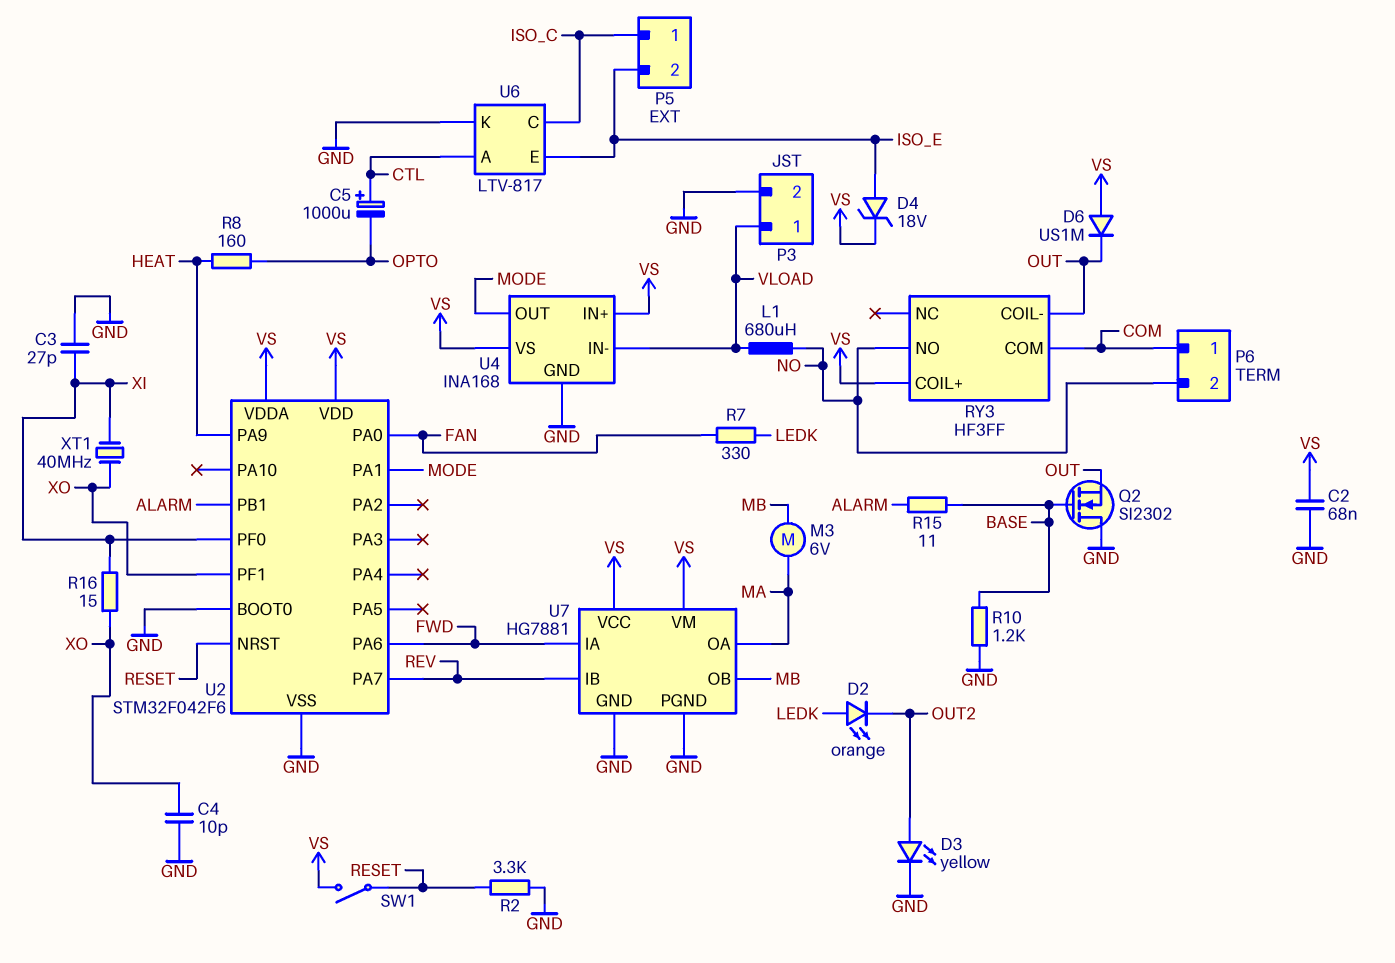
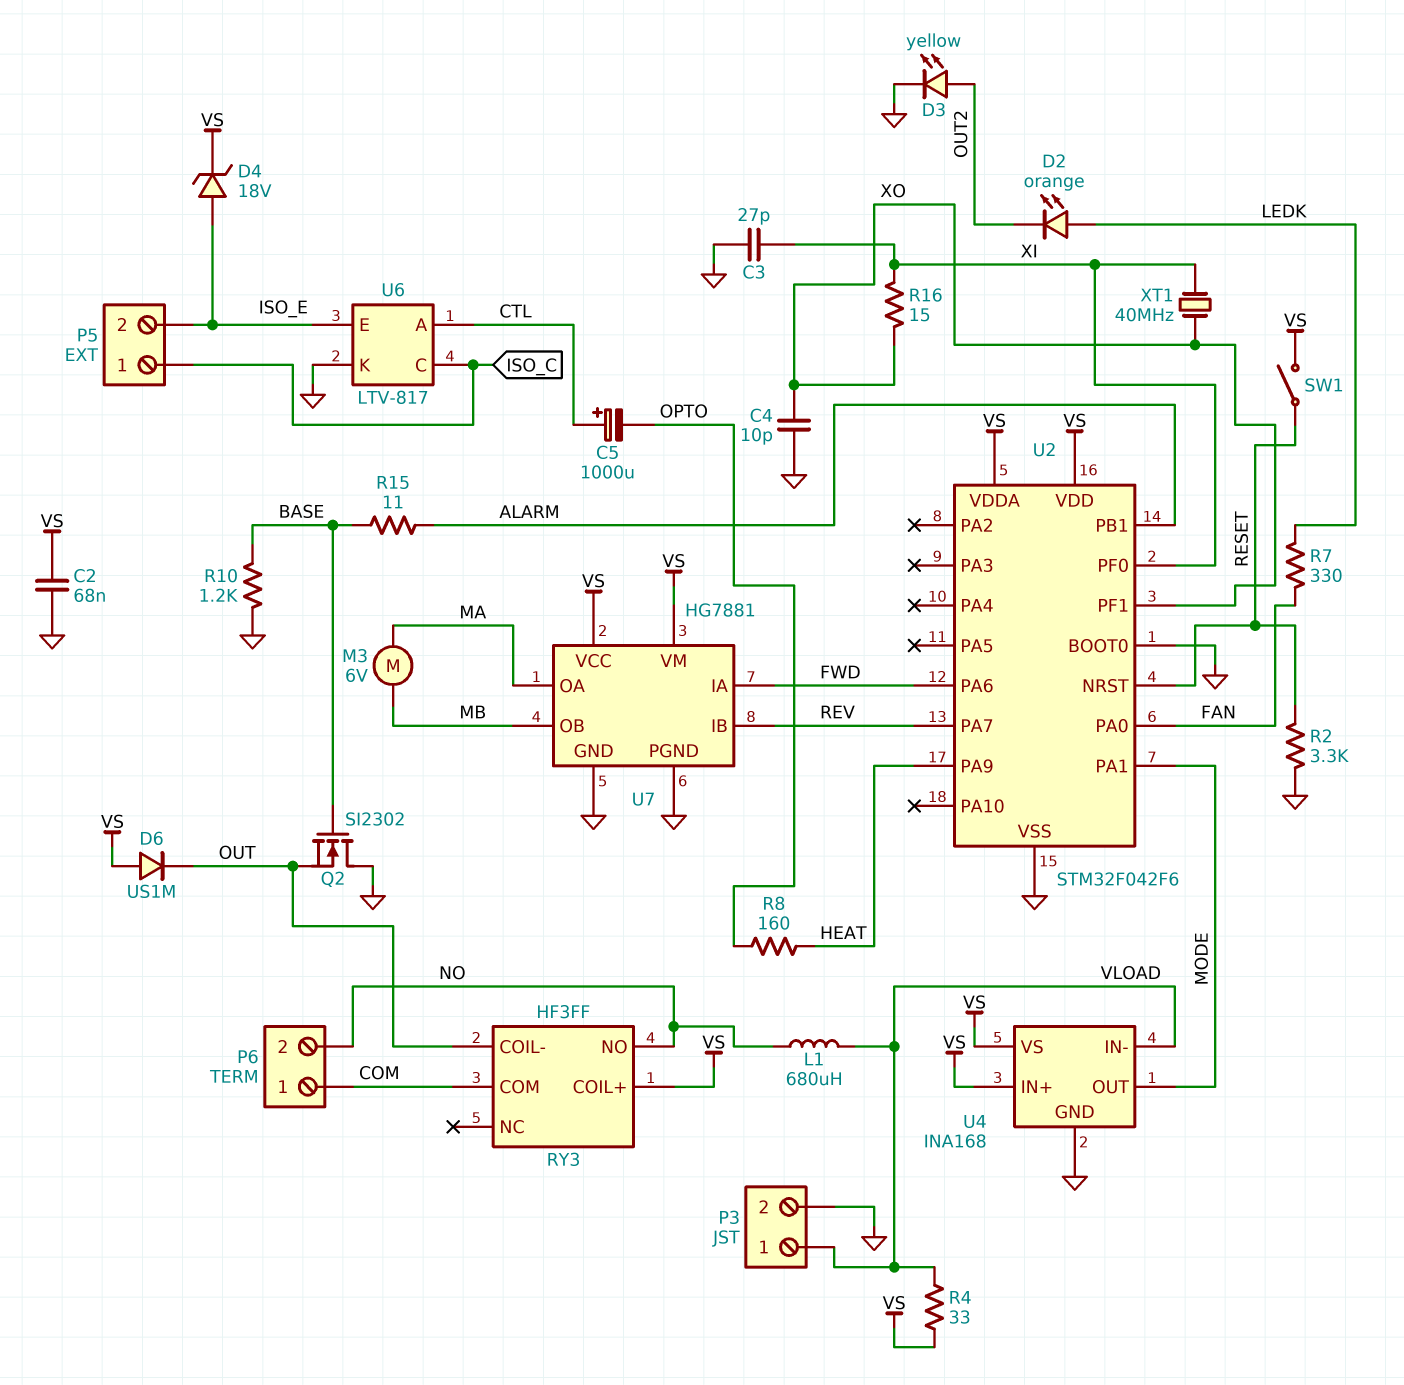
R4: none -> 33 (VLOAD, VS)

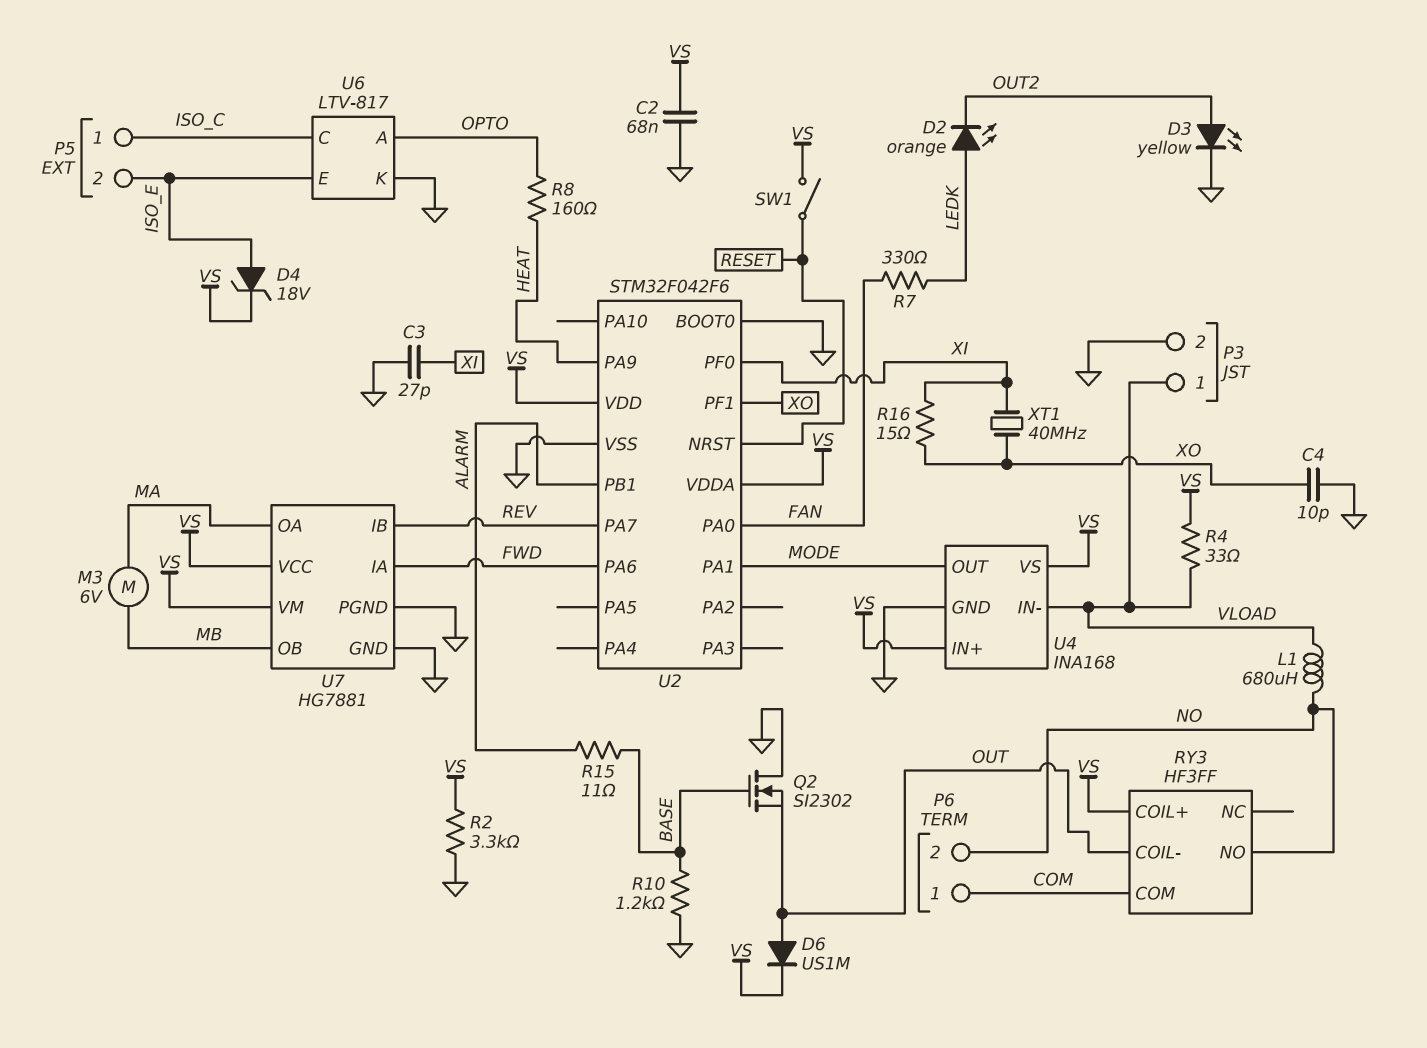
C5: 1000uF (plus CTL, minus OPTO) -> none
D6: diode US1M (A VS, K OUT) -> diode US1M (A OUT, K VS)
R2: 3.3k (GND, RESET) -> 3.3k (GND, VS)
U6 pin A: CTL -> OPTO

